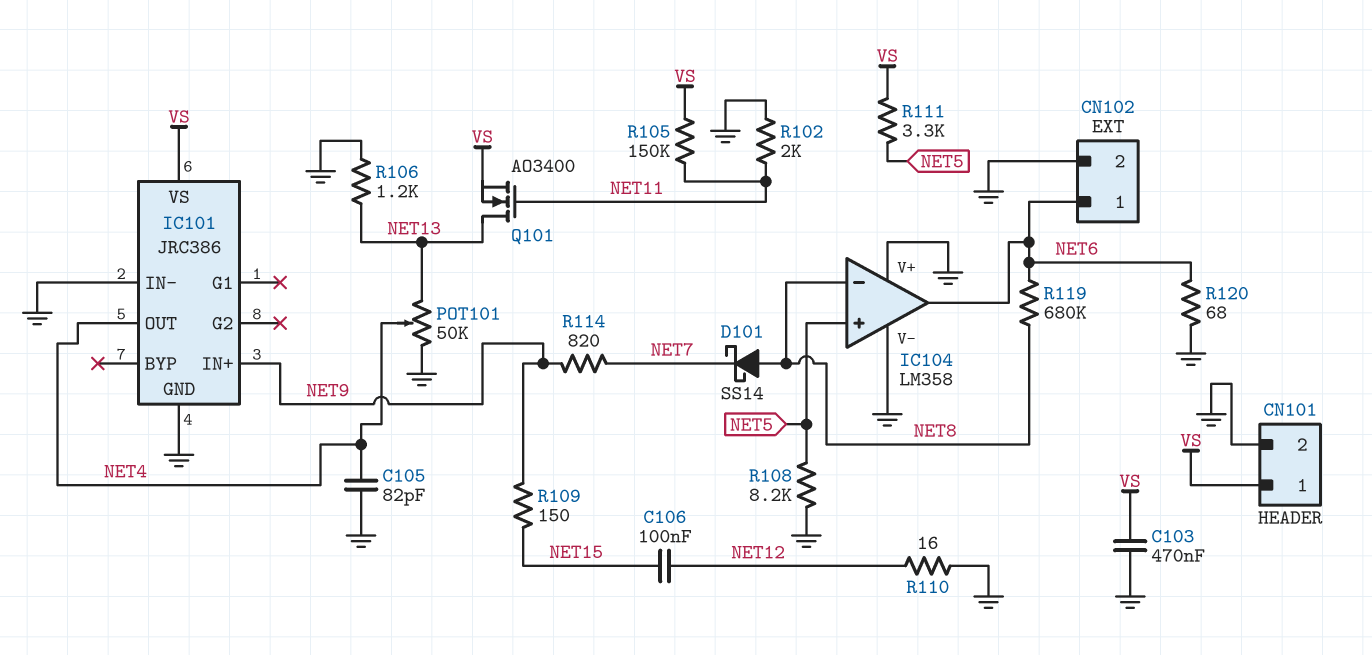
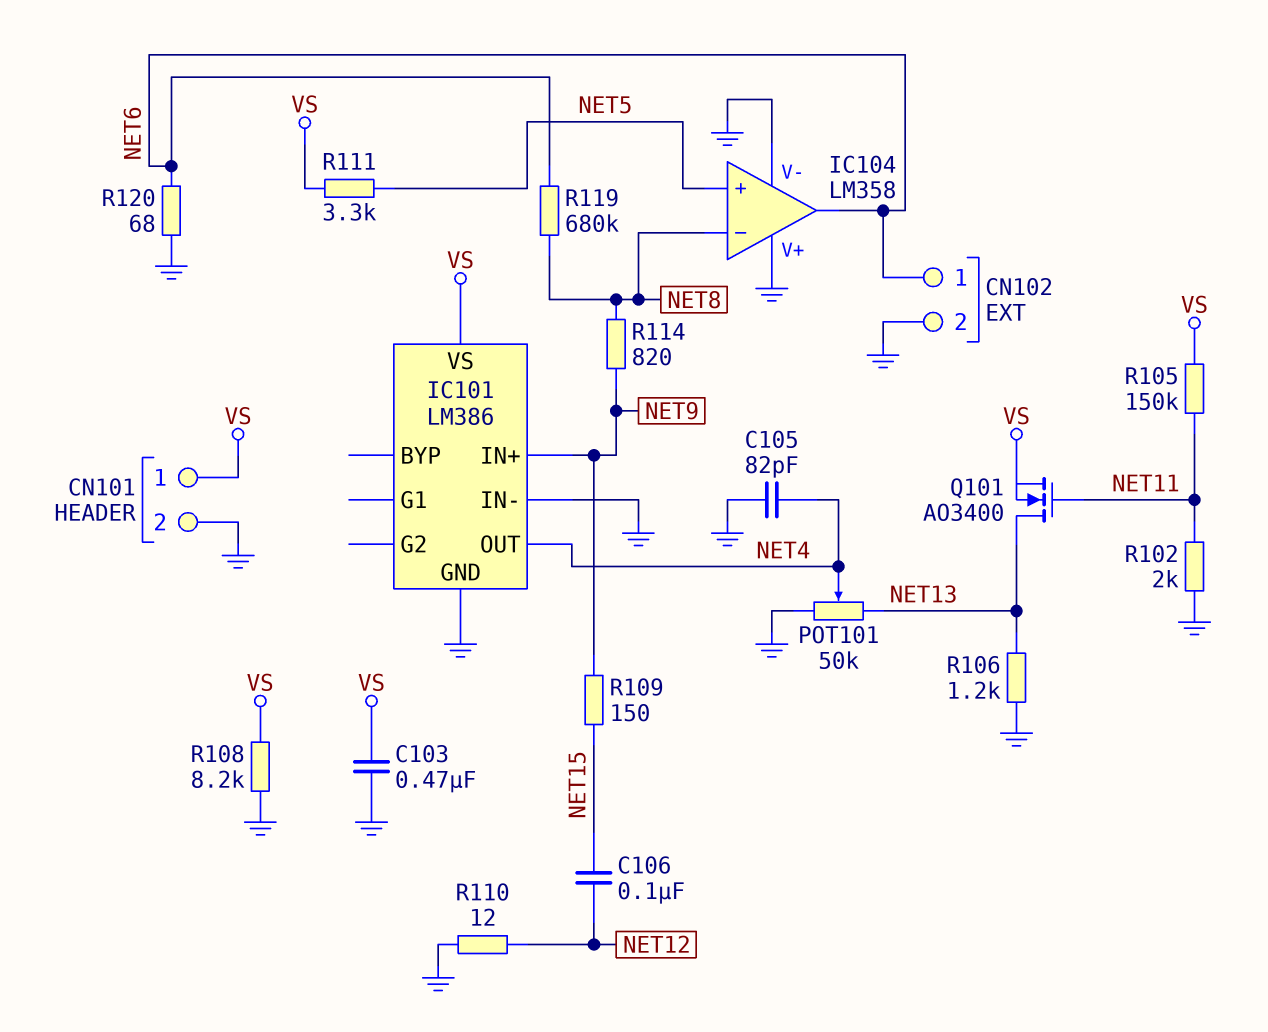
D101: schottky SS14 (A NET8, K NET7) -> none
IC101: JRC386 -> LM386
R108: 8.2k (GND, NET5) -> 8.2k (GND, VS)
R110: 16 (GND, NET12) -> 12 (GND, NET12)
R114: 820 (NET7, NET9) -> 820 (NET8, NET9)

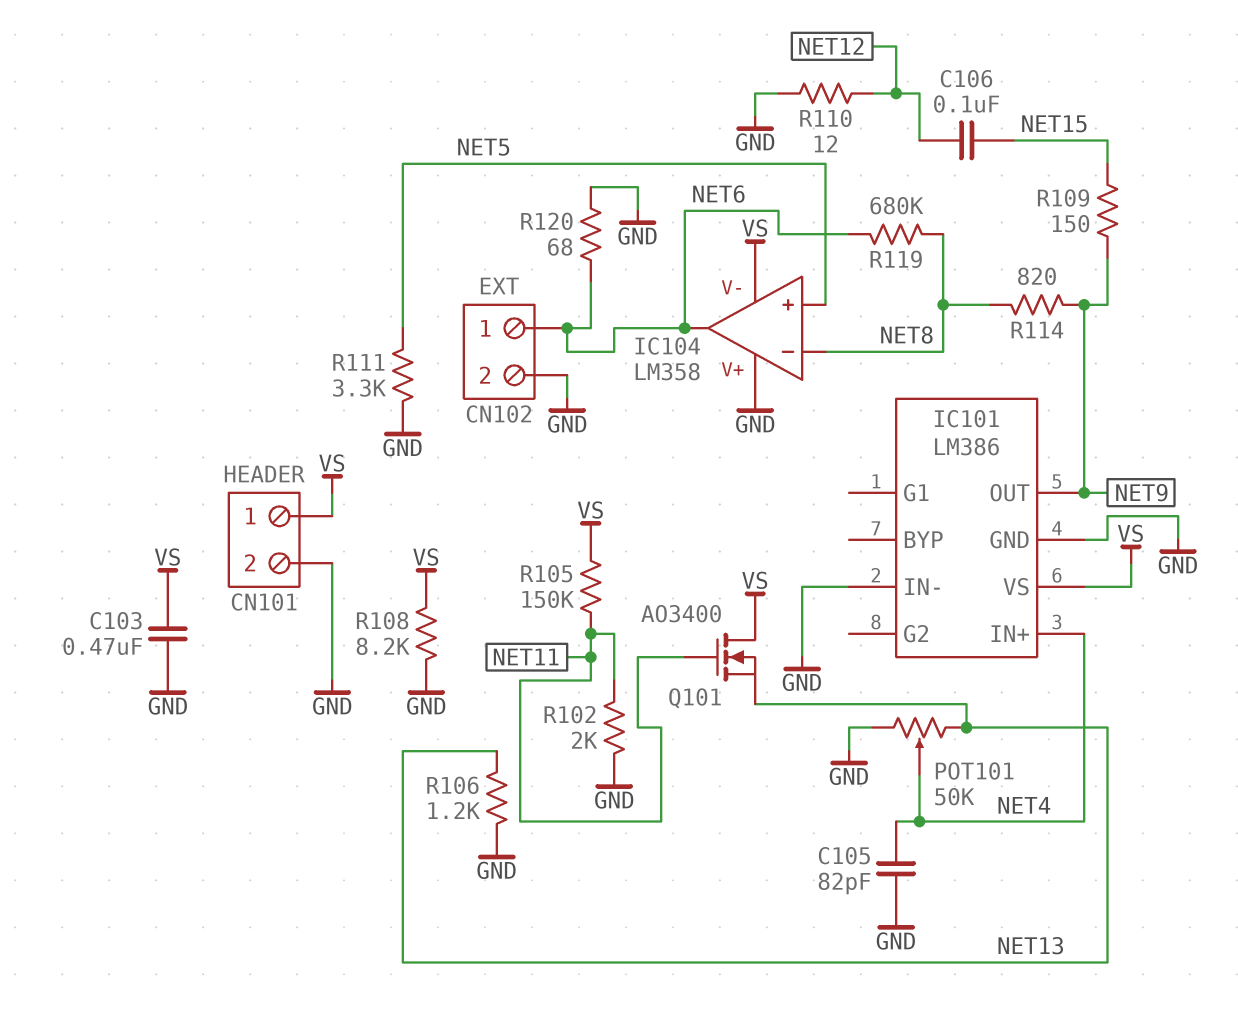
IC101 pin IN+: NET9 -> NET4
IC101 pin OUT: NET4 -> NET9
IC104 pin V-: GND -> VS
Q101: NMOS AO3400 (G NET11, D NET13, S VS) -> NMOS AO3400 (G NET11, D VS, S NET13)
R111: 3.3k (NET5, VS) -> 3.3k (GND, NET5)

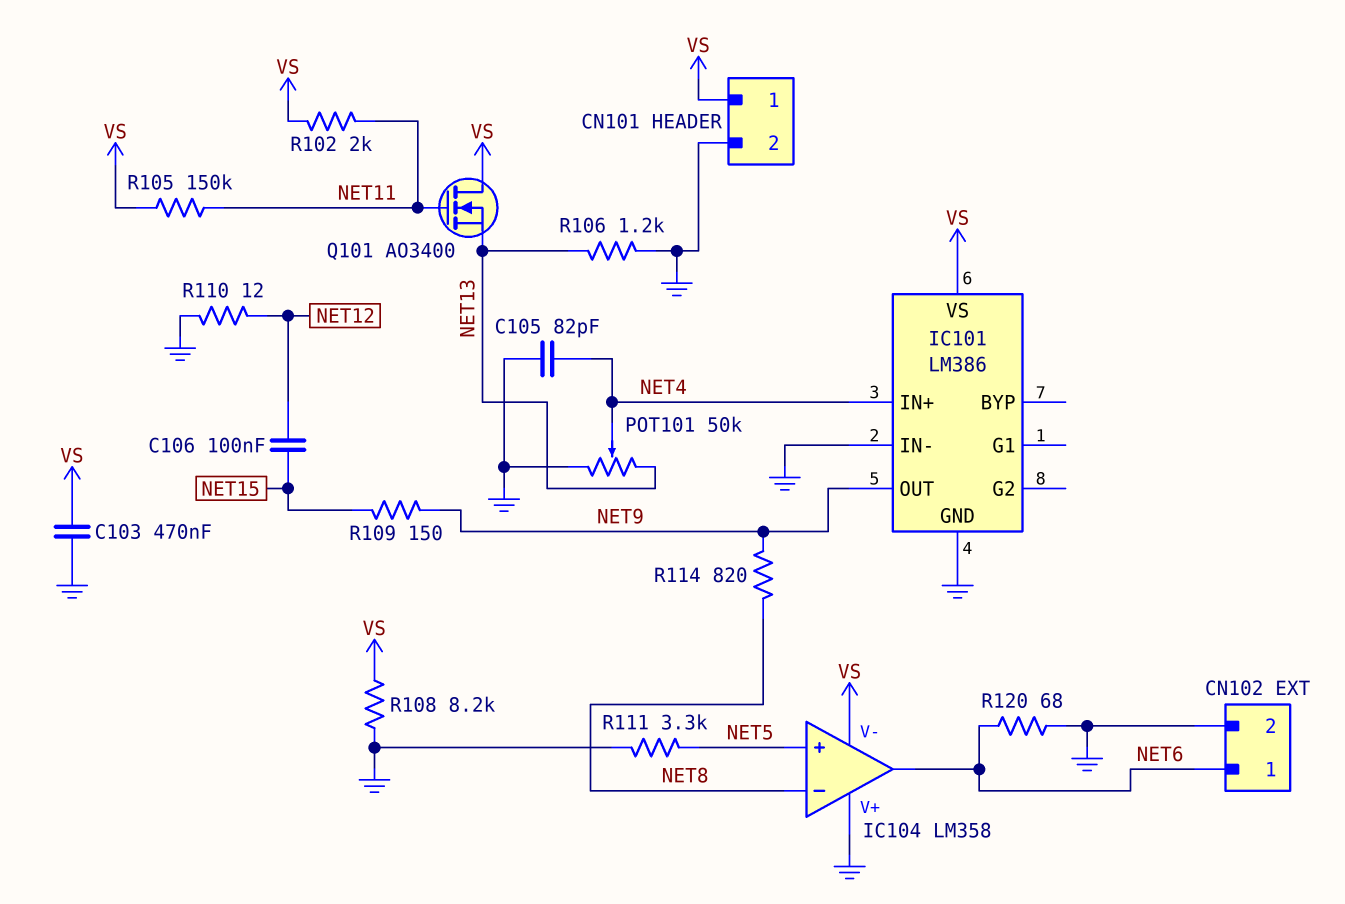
R102: 2k (GND, NET11) -> 2k (NET11, VS)
R119: 680k (NET6, NET8) -> none

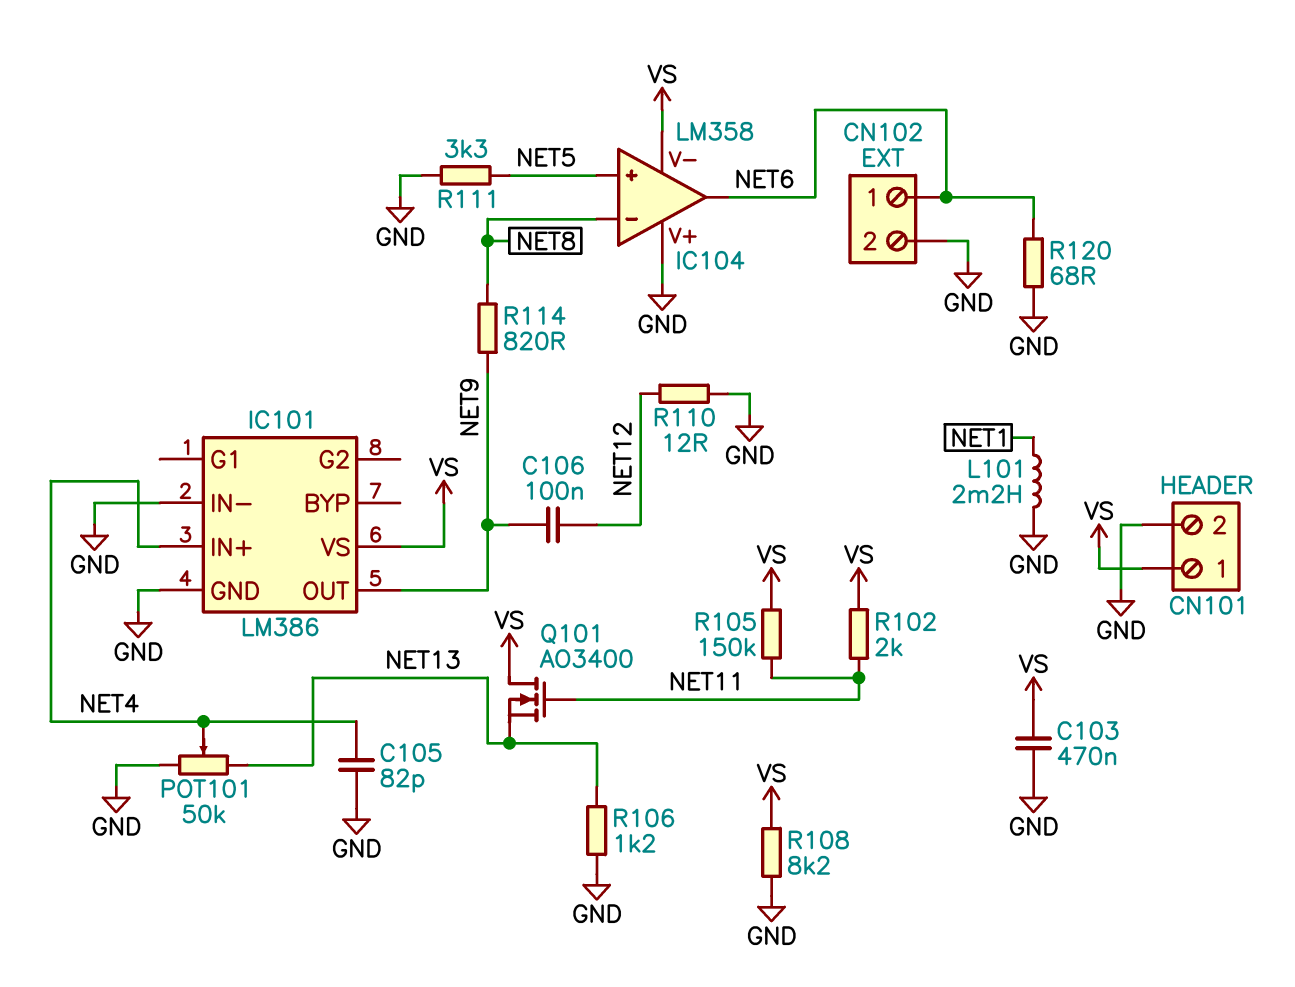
C106: 100nF (NET12, NET15) -> 100nF (NET9, NET12)
L101: none -> 2.2mH (GND, NET1)
R109: 150 (NET9, NET15) -> none

